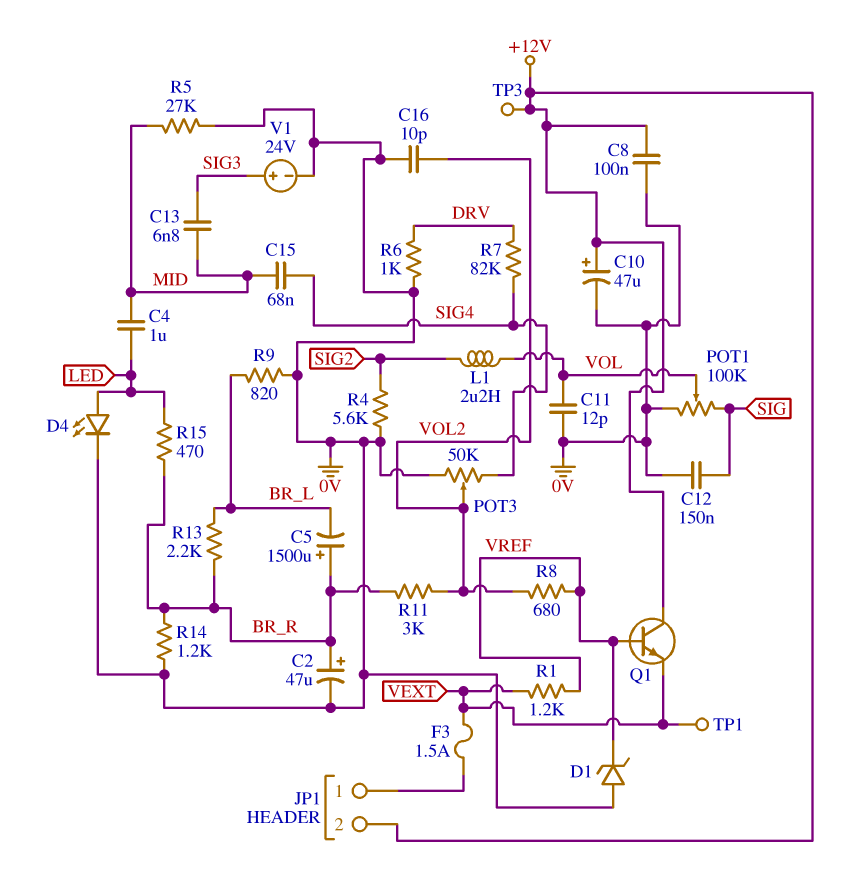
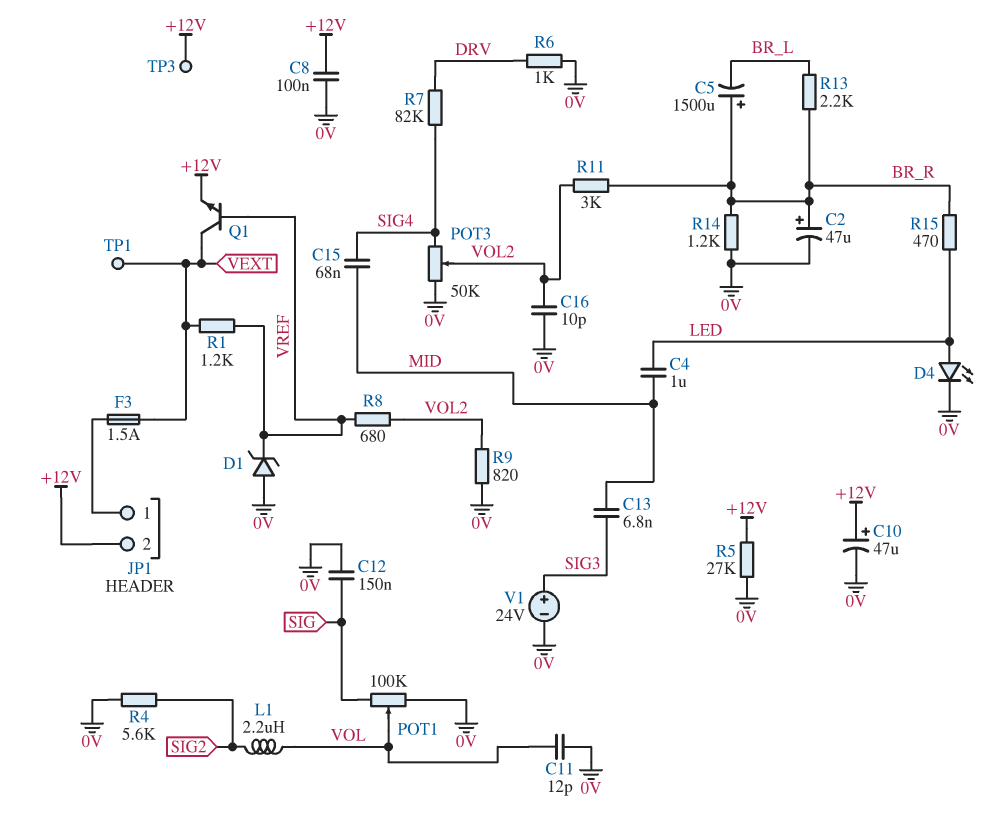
Q1: NPN (B VREF, C +12V, E VEXT) -> NPN (B VREF, C VEXT, E +12V)
R5: 27k (0V, MID) -> 27k (+12V, 0V)
R9: 820 (0V, BR_L) -> 820 (0V, VOL2)

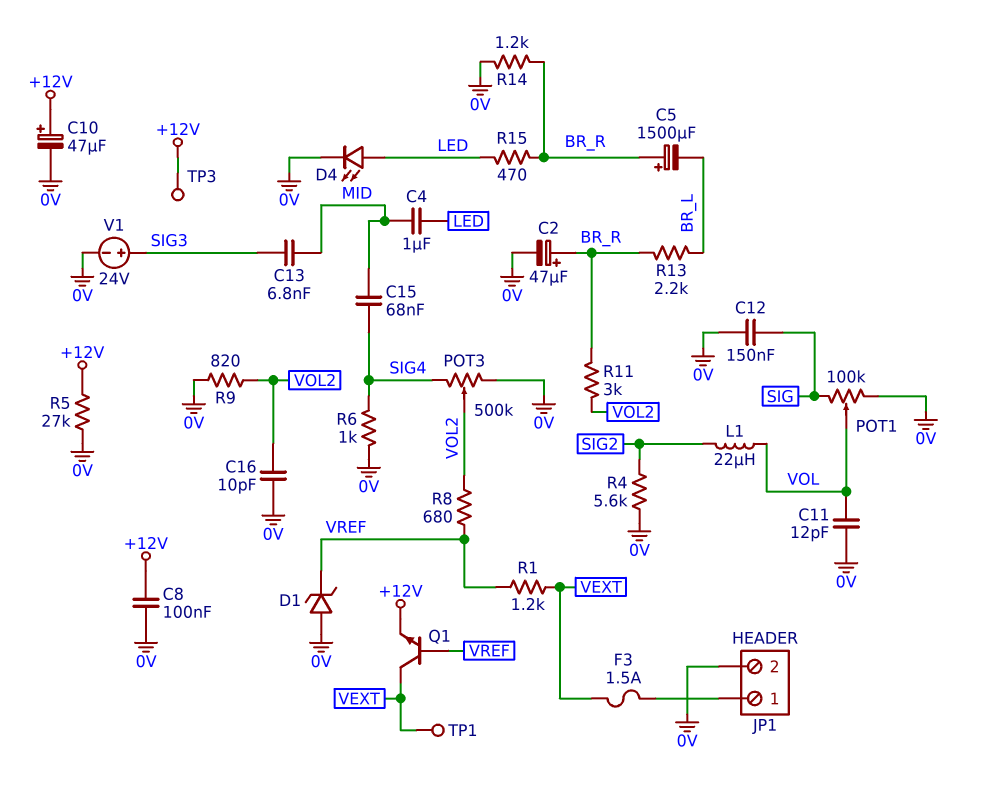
JP1 pin 2: +12V -> 0V
L1: 2.2uH (SIG2, VOL) -> 22uH (SIG2, VOL)
POT3: 50k (0V, SIG4, wiper VOL2) -> 500k (0V, SIG4, wiper VOL2)
R6: 1k (0V, DRV) -> 1k (0V, SIG4)
R7: 82k (DRV, SIG4) -> none

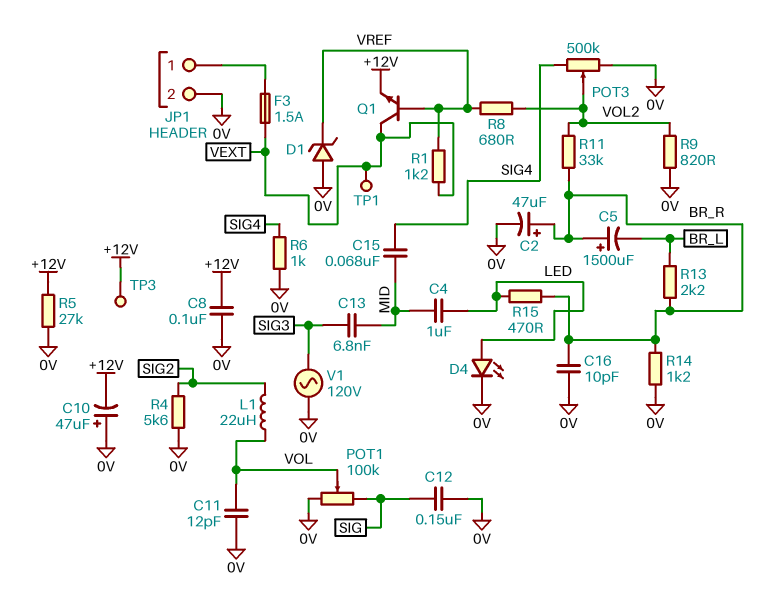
C10: 47uF (plus +12V, minus 0V) -> 47uF (plus 0V, minus +12V)
C16: 10pF (0V, VOL2) -> 10pF (0V, BR_R)
R11: 3k (BR_R, VOL2) -> 33k (BR_R, VOL2)
V1: 24V (plus SIG3, minus 0V) -> AC 120V (0V, SIG3)

